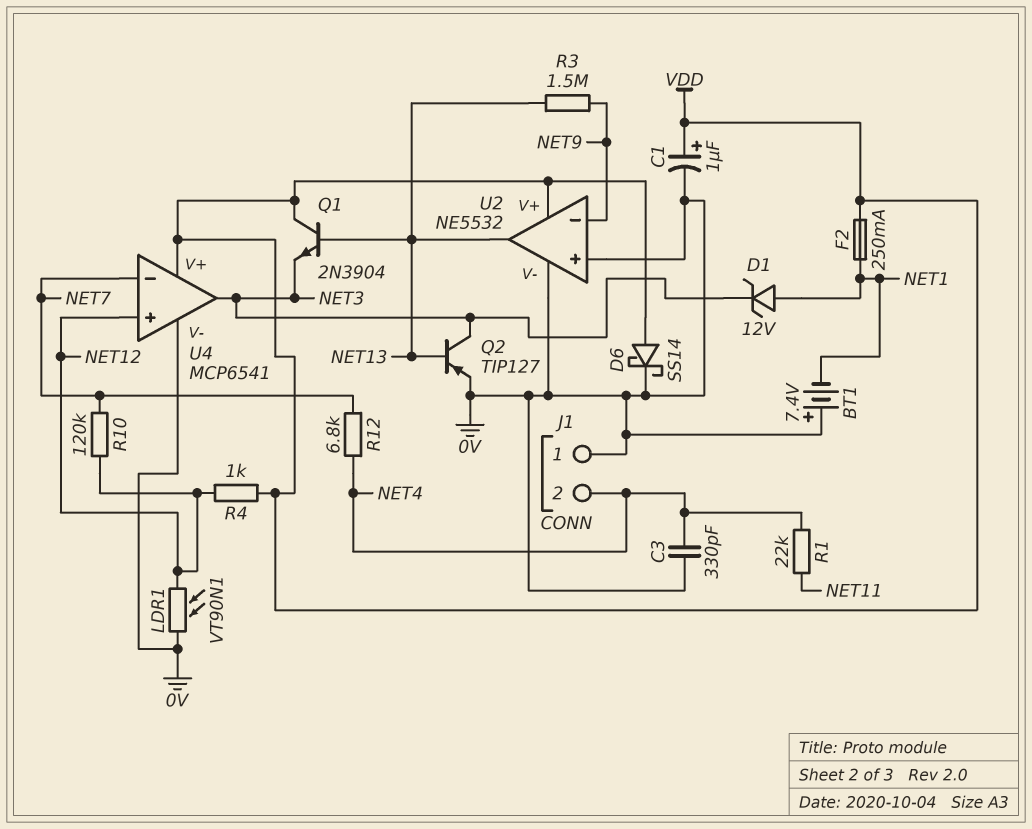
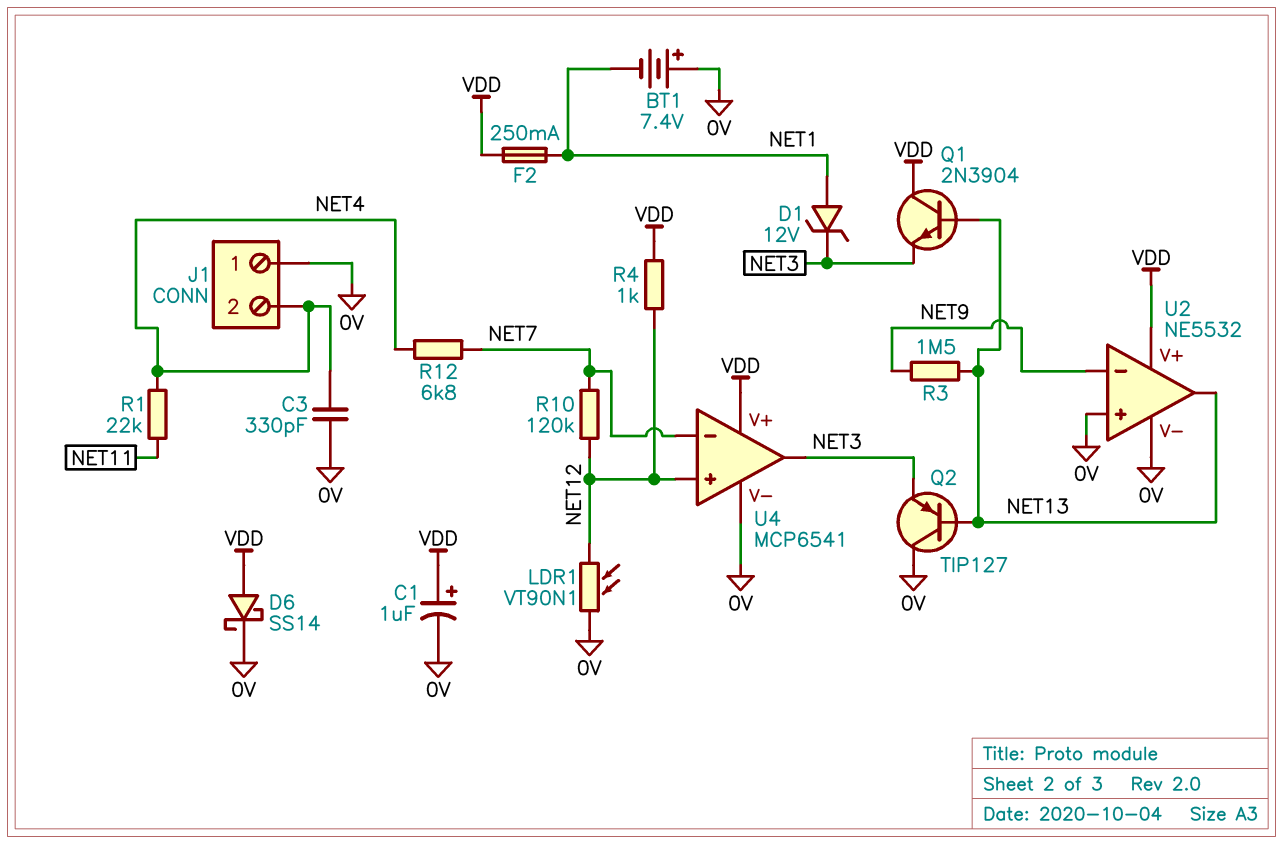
Q2: PNP TIP127 (B NET13, C NET3, E 0V) -> PNP TIP127 (B NET13, C 0V, E NET3)

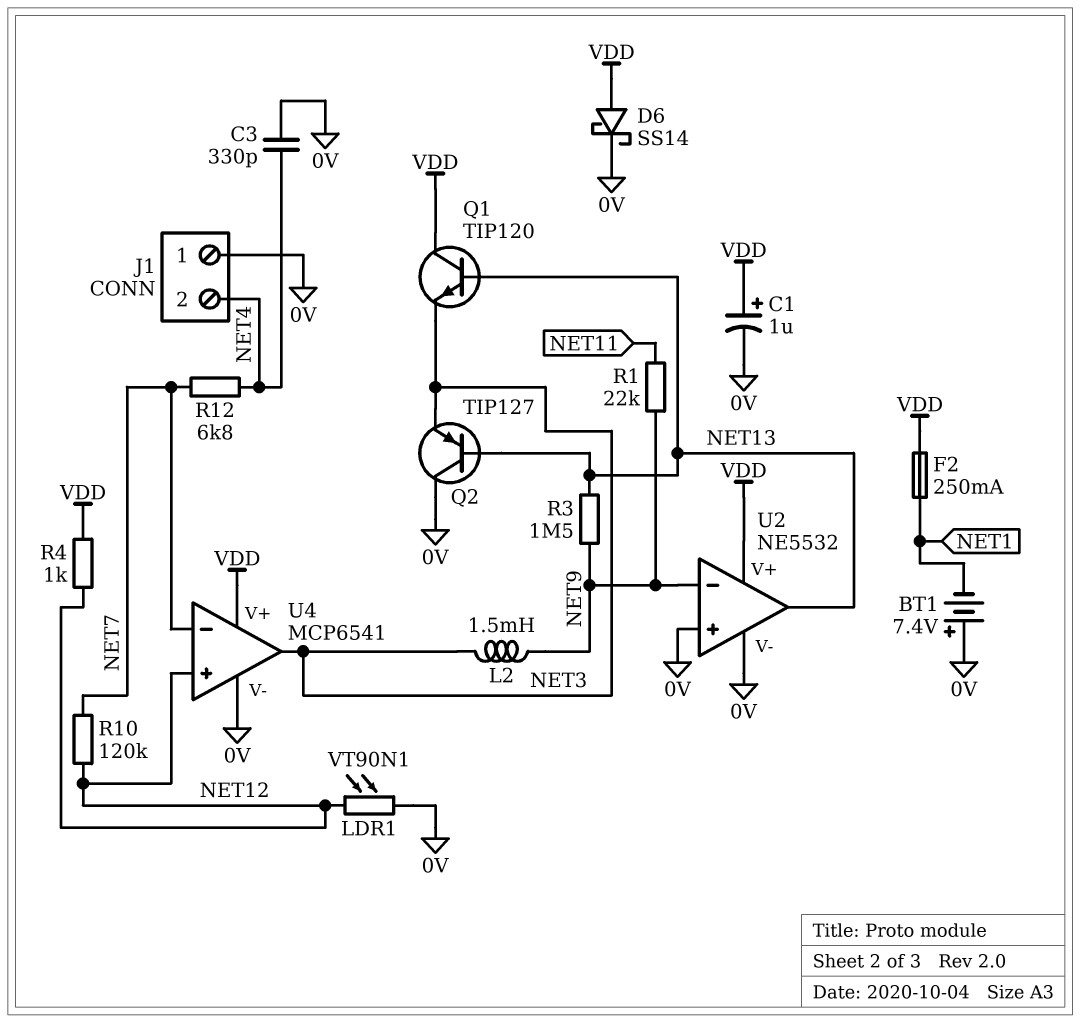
D1: zener 12V (A NET1, K NET3) -> none
L2: none -> 1.5mH (NET3, NET9)
Q1: NPN 2N3904 (B NET13, C VDD, E NET3) -> NPN TIP120 (B NET13, C VDD, E NET3)
R1: 22k (NET4, NET11) -> 22k (NET9, NET11)

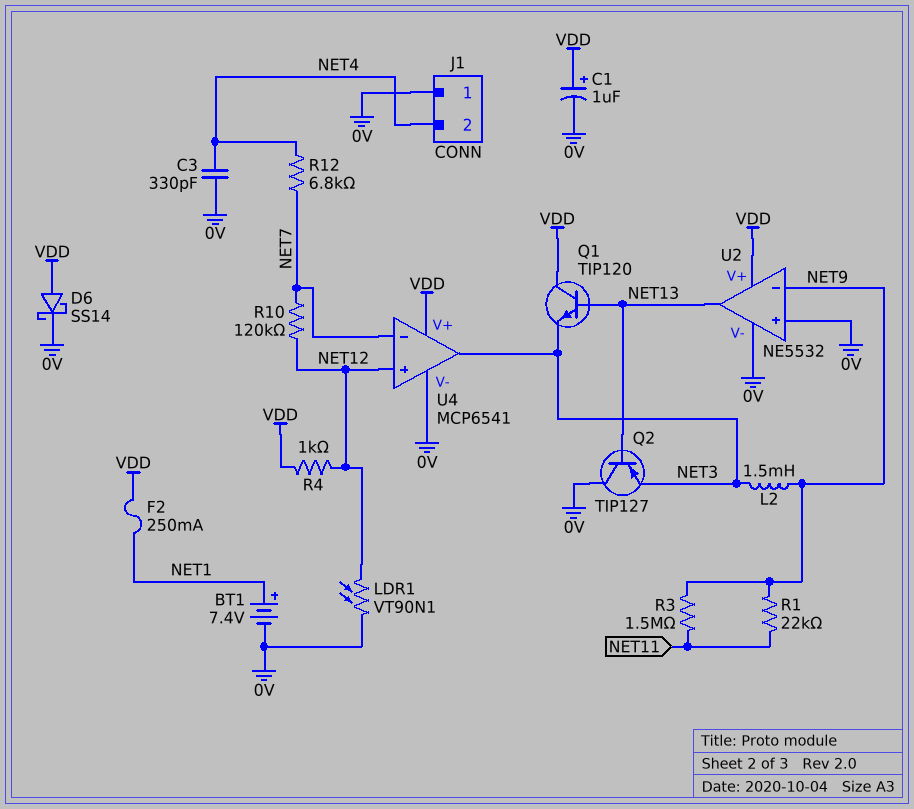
BT1: 7.4V (plus 0V, minus NET1) -> 7.4V (plus NET1, minus 0V)
R3: 1.5M (NET9, NET13) -> 1.5M (NET9, NET11)

